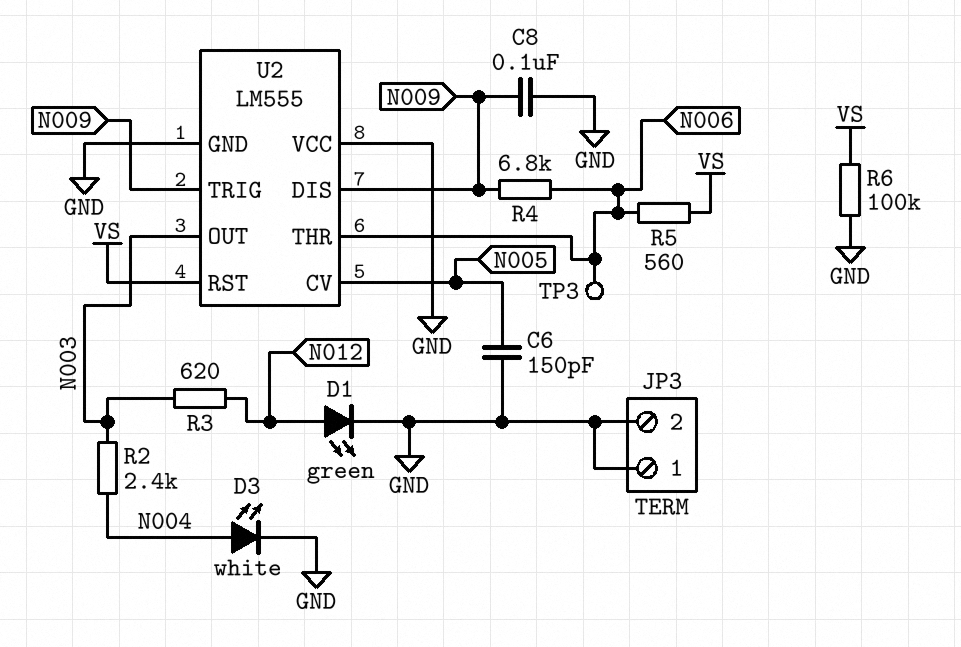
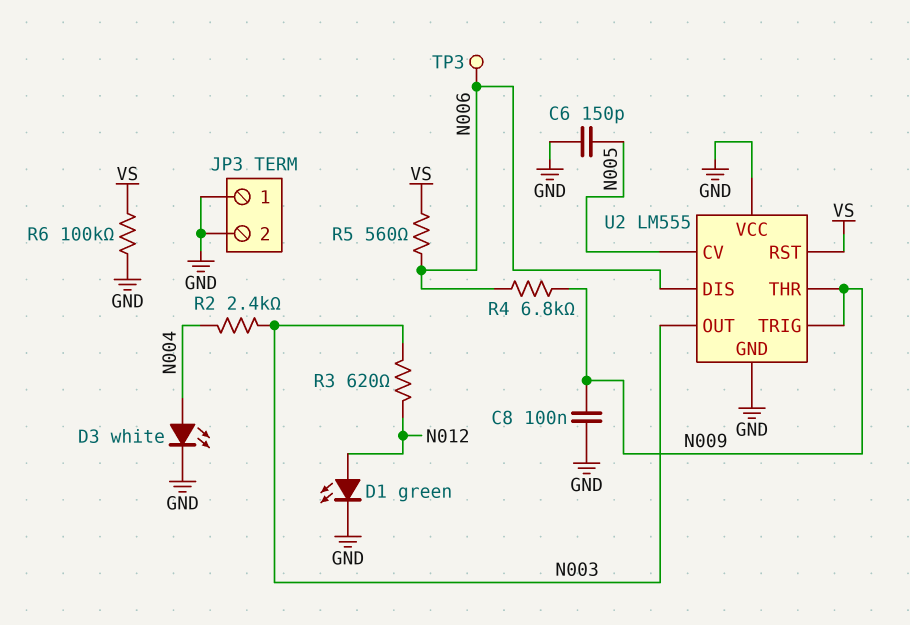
U2 pin DIS: N009 -> N006
U2 pin THR: N006 -> N009

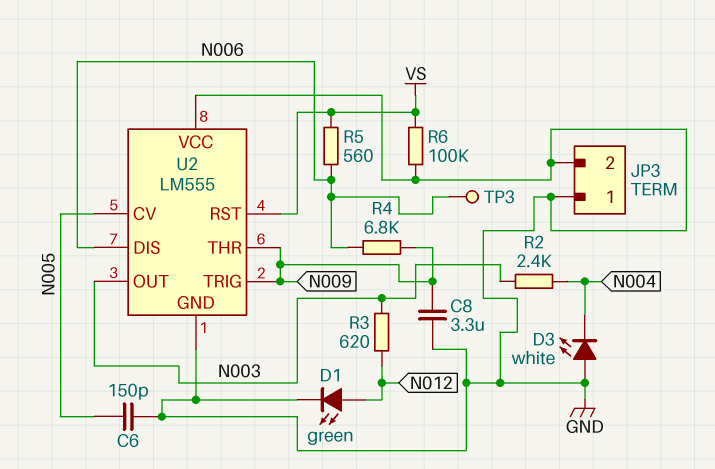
C8: 100nF (GND, N009) -> 3.3uF (GND, N009)
D3: LED white (A N004, K GND) -> LED white (A GND, K N004)

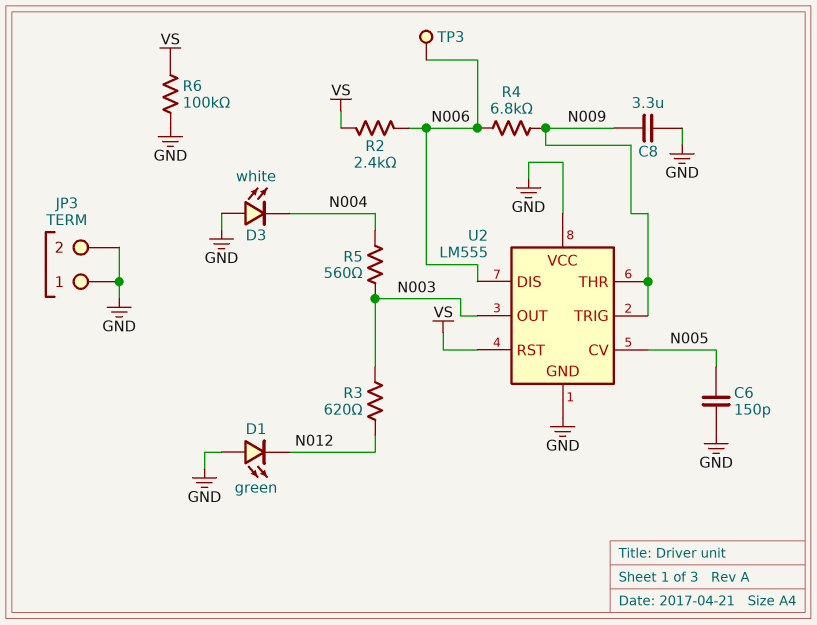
D1: LED green (A N012, K GND) -> LED green (A GND, K N012)
R2: 2.4k (N003, N004) -> 2.4k (N006, VS)
R5: 560 (N006, VS) -> 560 (N003, N004)

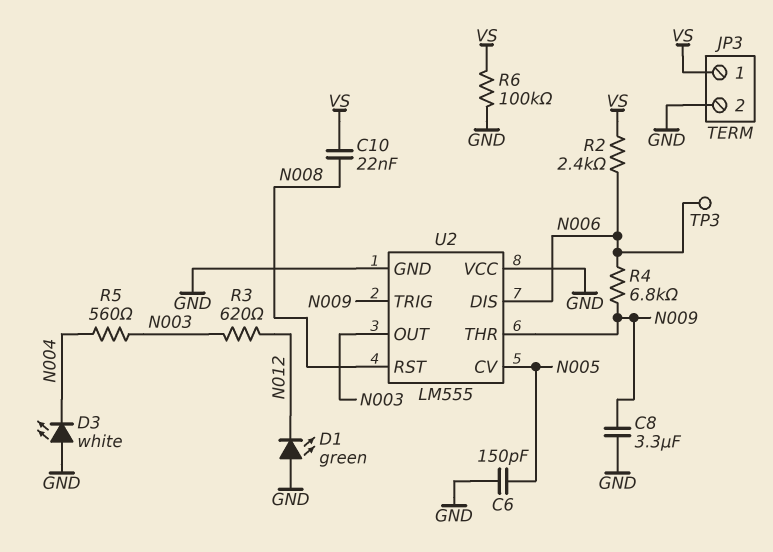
C10: none -> 22nF (N008, VS)
JP3 pin 1: GND -> VS
U2 pin RST: VS -> N008

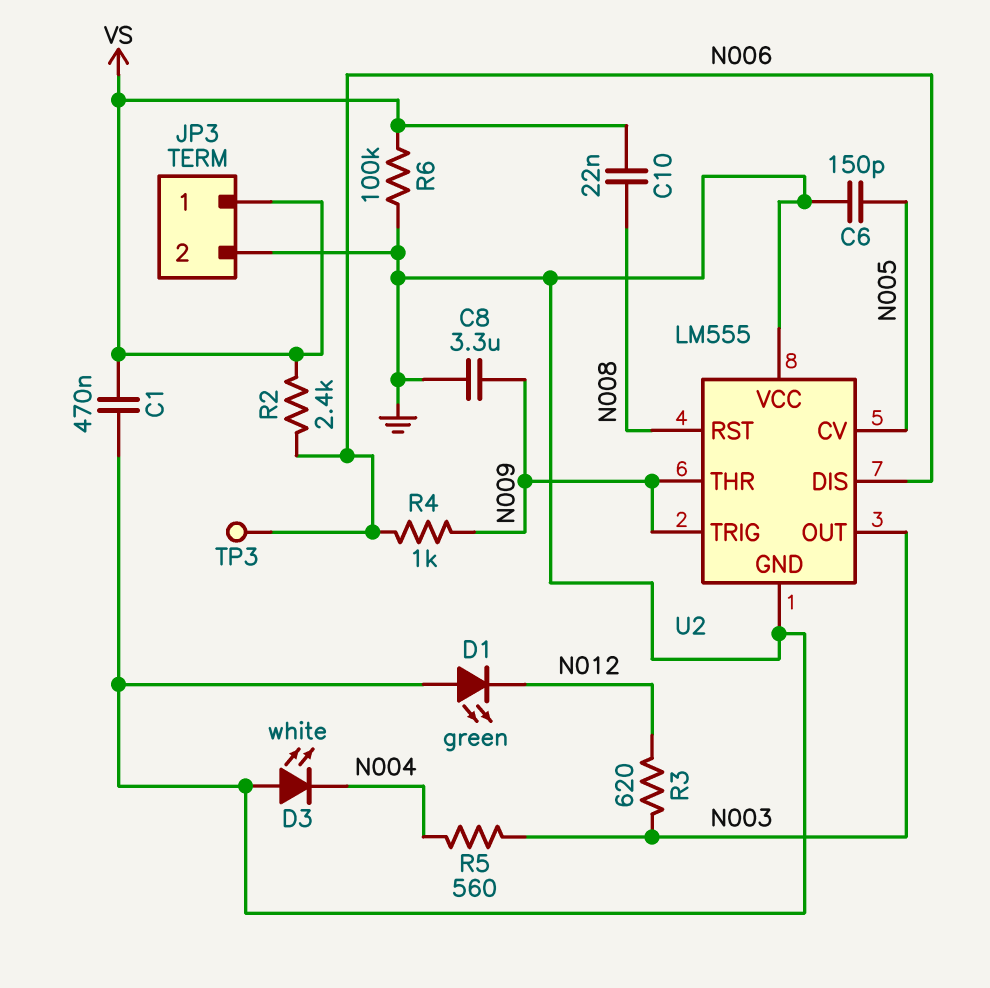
C1: none -> 470nF (GND, VS)
R4: 6.8k (N006, N009) -> 1k (N006, N009)

